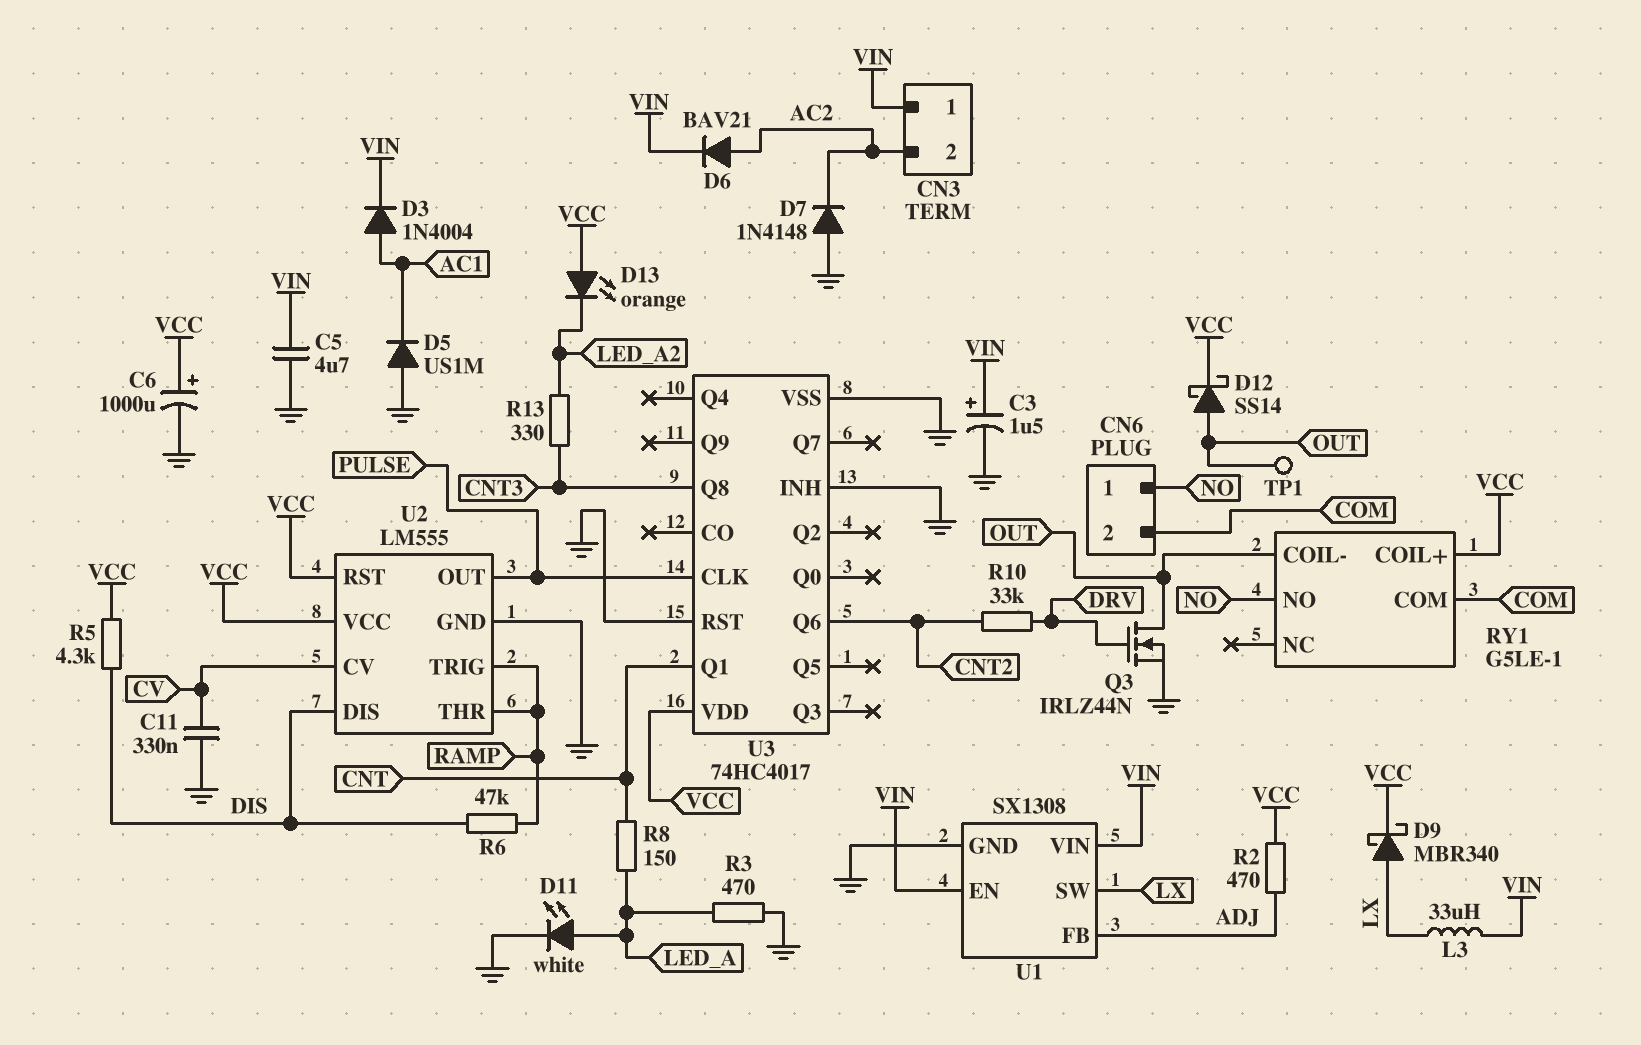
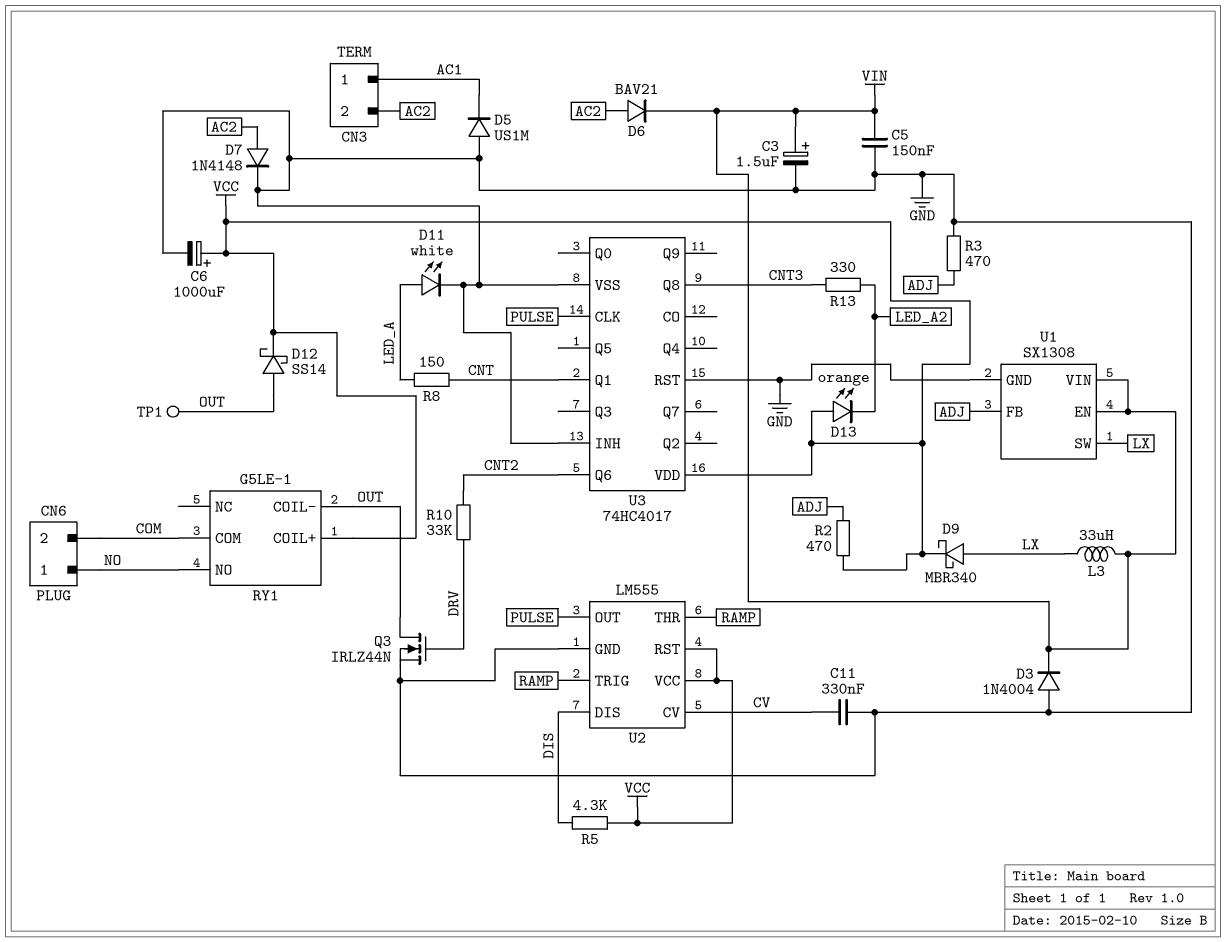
C5: 4.7uF (GND, VIN) -> 150nF (GND, VIN)
CN3 pin 1: VIN -> AC1
D3: diode 1N4004 (A AC1, K VIN) -> diode 1N4004 (A GND, K VIN)
D7: diode 1N4148 (A GND, K AC2) -> diode 1N4148 (A AC2, K GND)
R3: 470 (GND, LED_A) -> 470 (ADJ, GND)
R6: 47k (DIS, RAMP) -> none

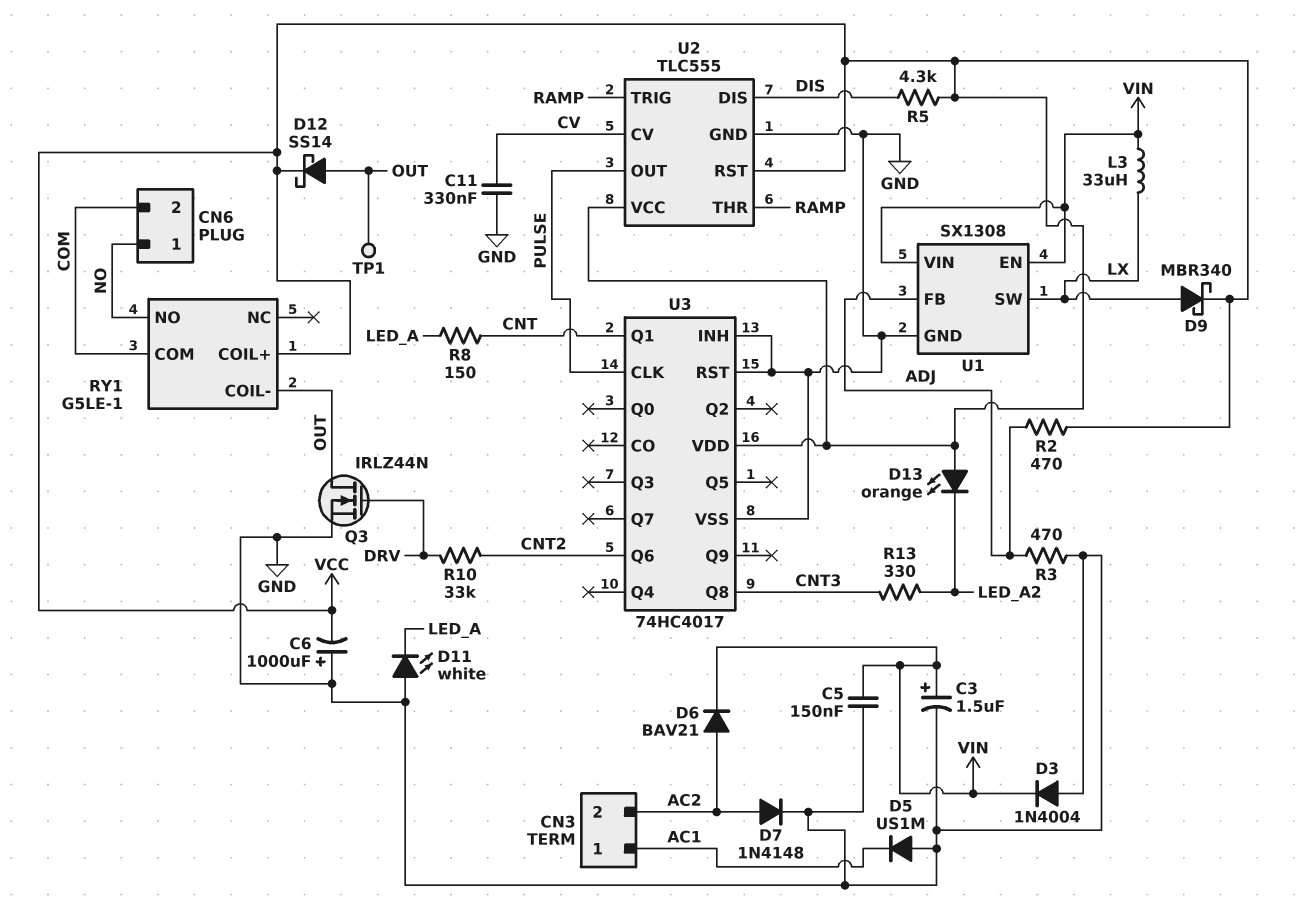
C6: 1000uF (plus VCC, minus GND) -> 1000uF (plus GND, minus VCC)
D11: LED white (A LED_A, K GND) -> LED white (A GND, K LED_A)
U2: LM555 -> TLC555

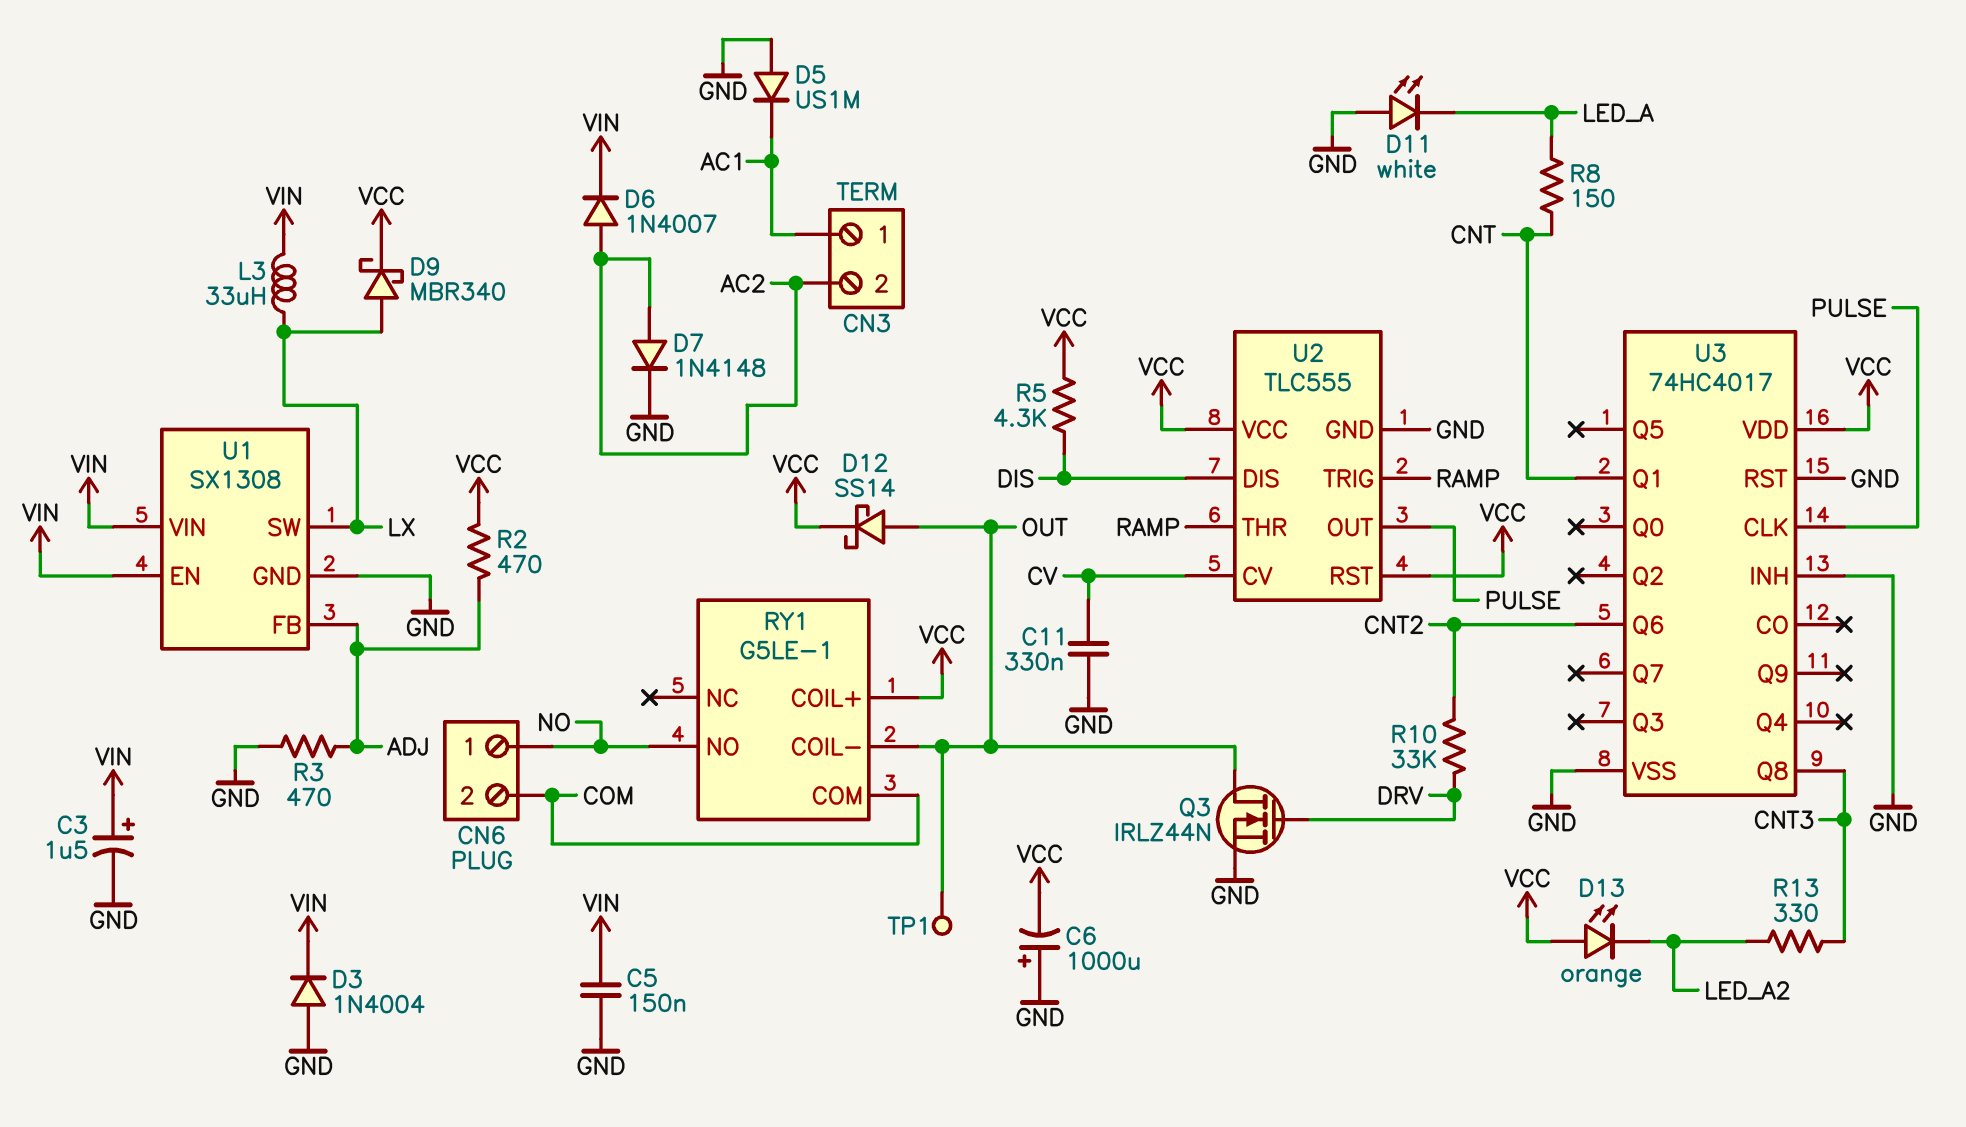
D6: diode BAV21 (A AC2, K VIN) -> diode 1N4007 (A AC2, K VIN)

